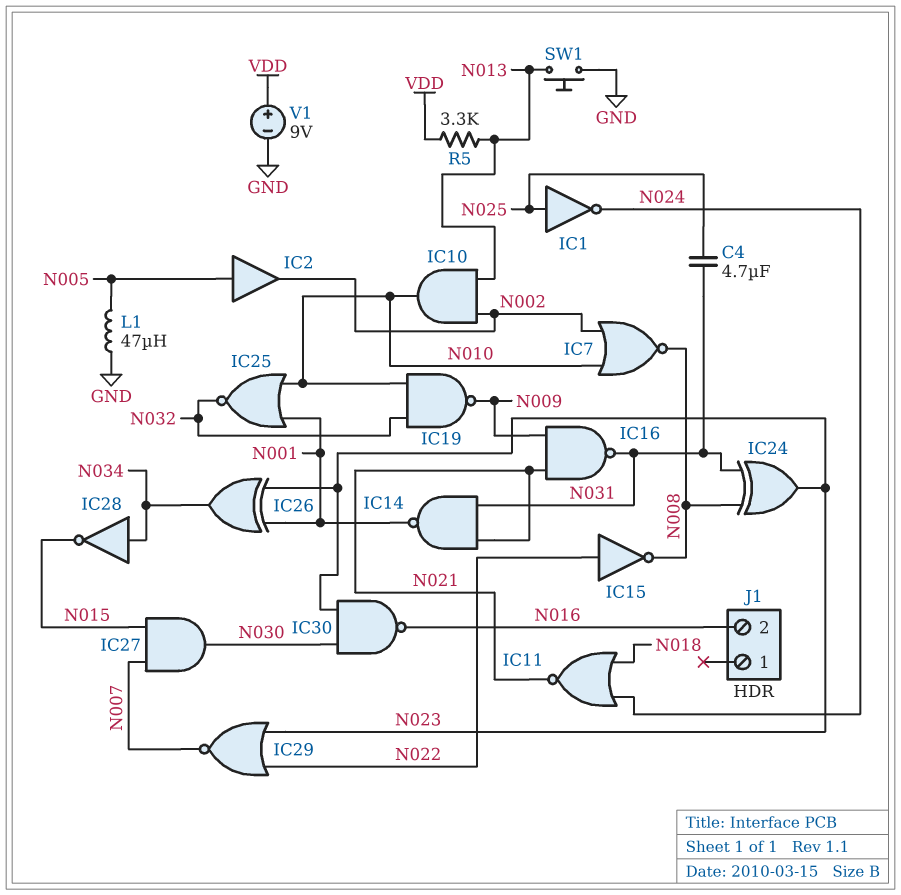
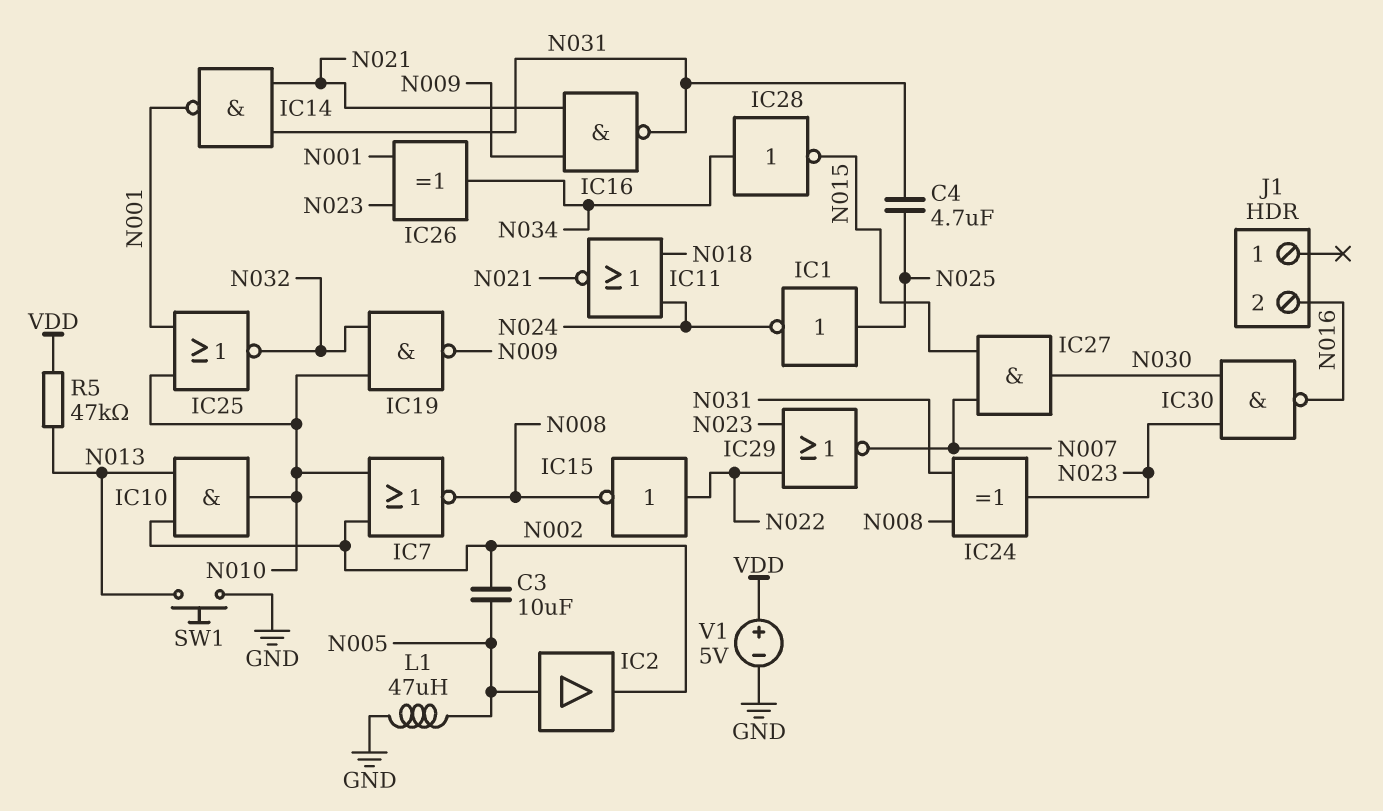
C3: none -> 10uF (N002, N005)
R5: 3.3k (N013, VDD) -> 47k (N013, VDD)
V1: 9V (plus VDD, minus GND) -> 5V (plus VDD, minus GND)

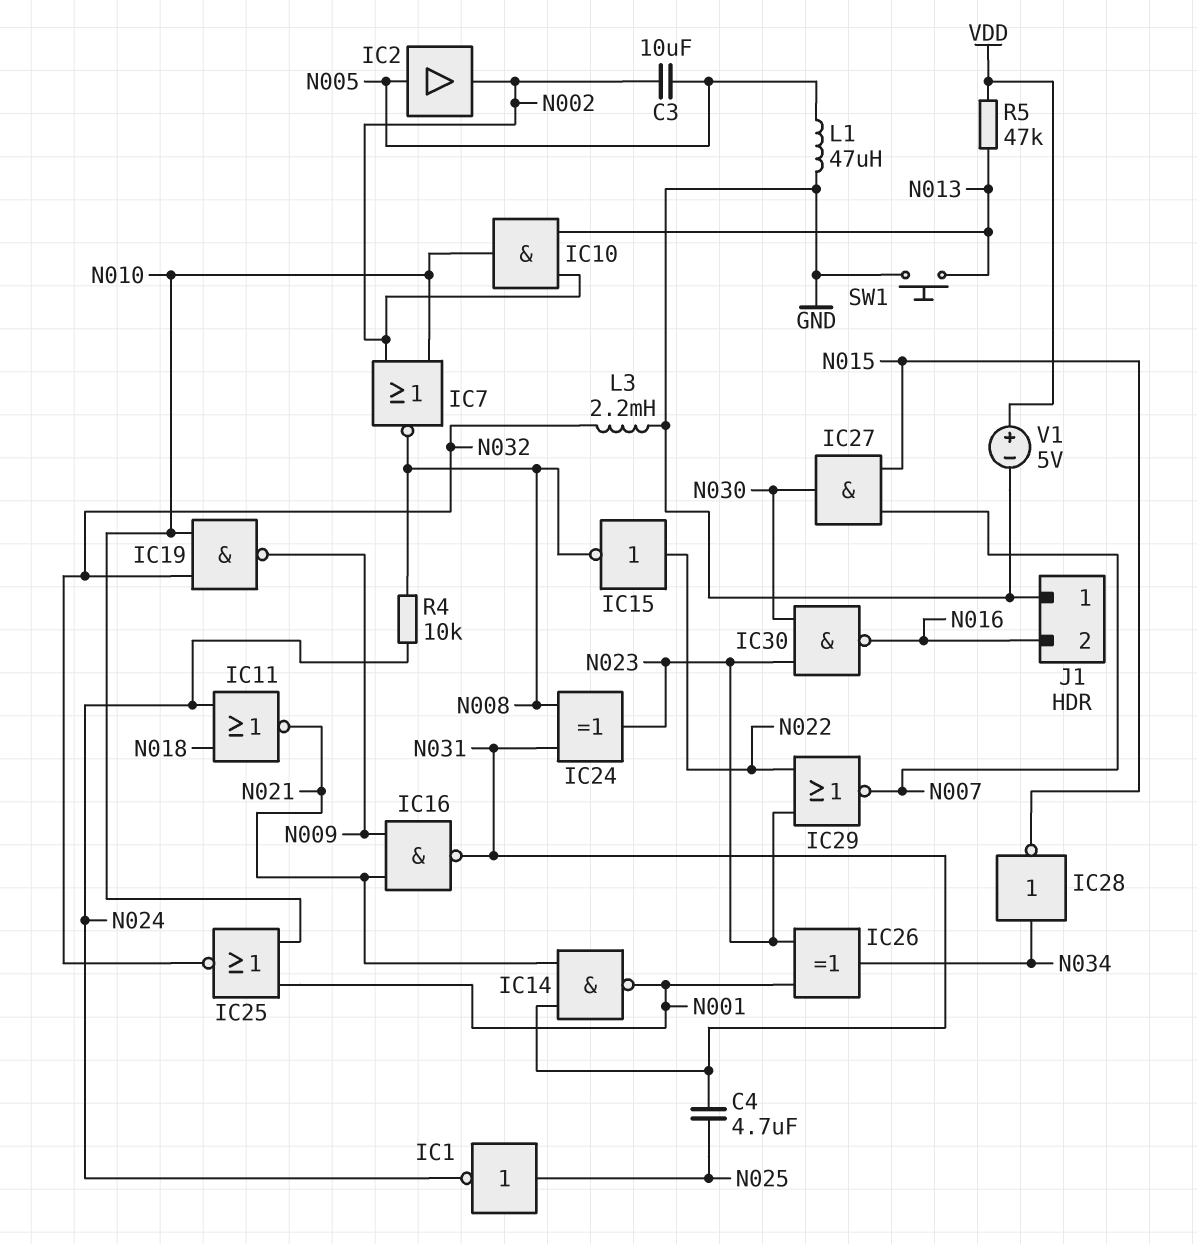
J1 pin 1: none -> GND
L3: none -> 2.2mH (GND, N032)
R4: none -> 10k (N008, N024)

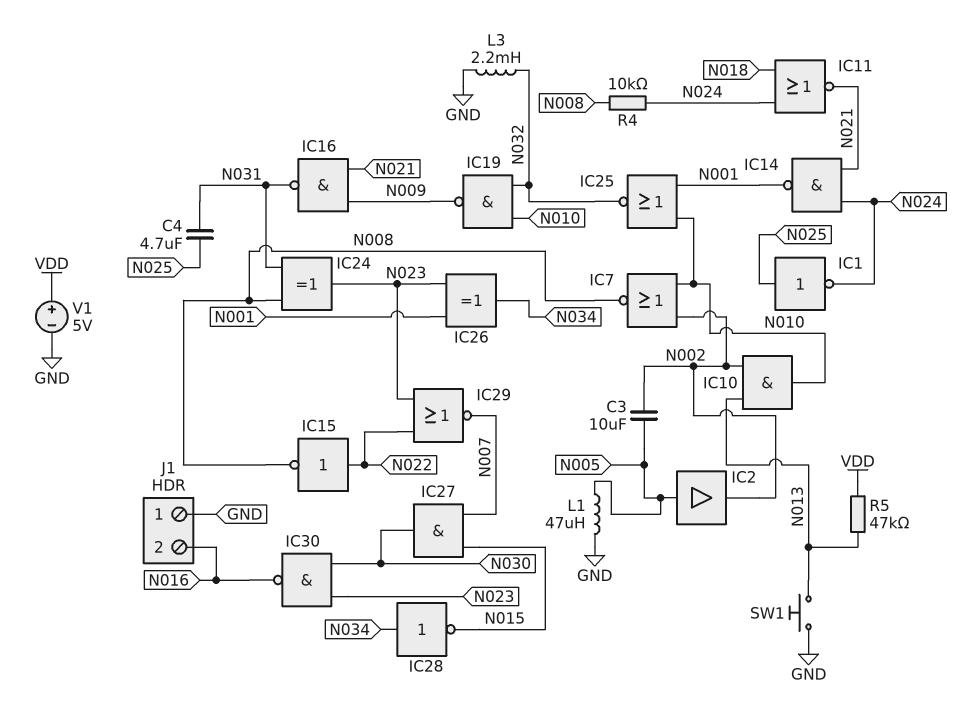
IC14: NAND (in N021, in N031, out N001) -> NAND (in N021, in N024, out N001)

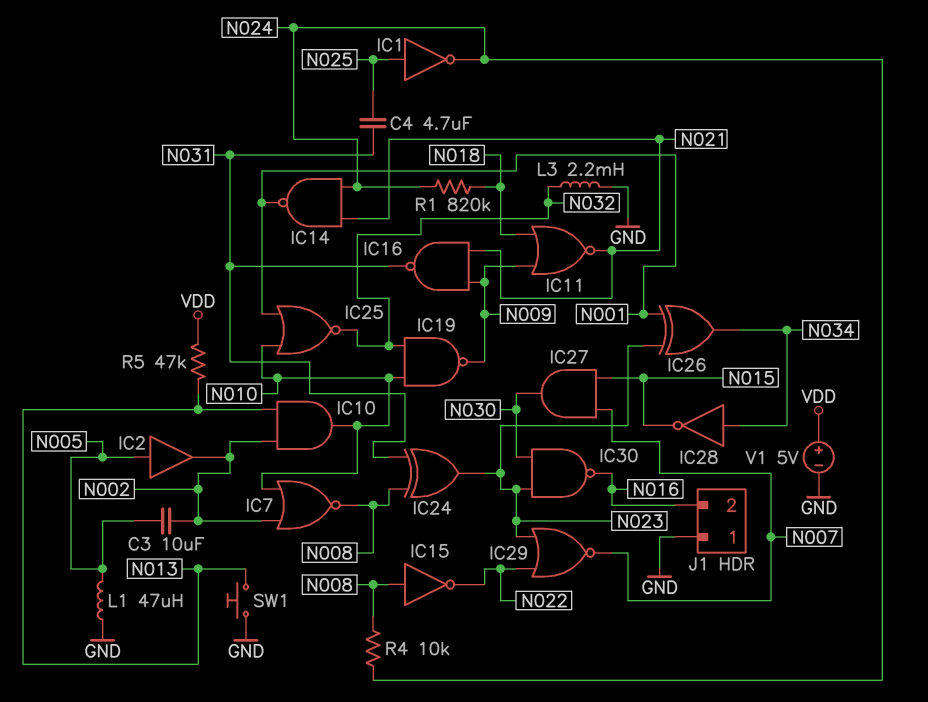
IC11: NOR (in N018, in N024, out N021) -> NOR (in N009, in N018, out N021)
IC15: NOT (in N022, out N008) -> NOT (in N008, out N022)
R1: none -> 820k (N018, N024)

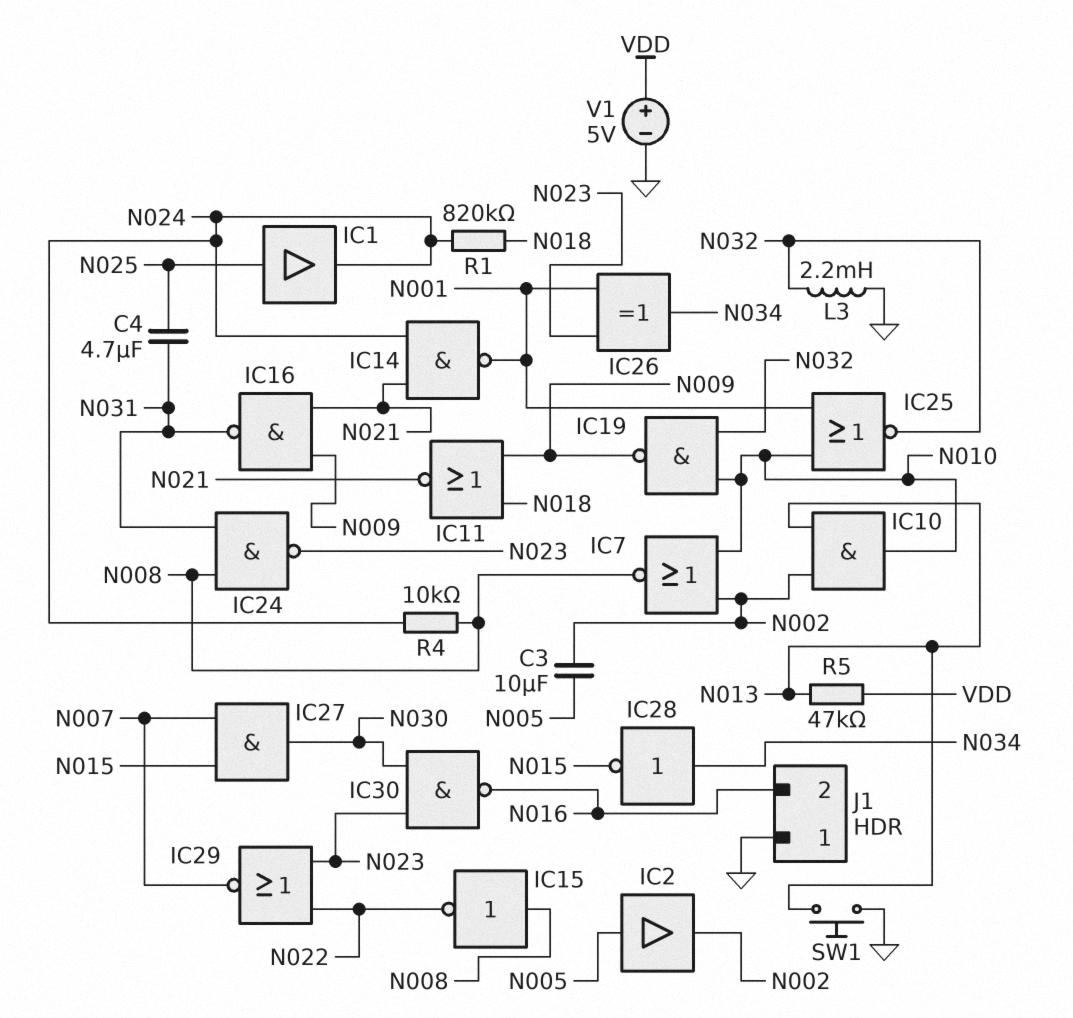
IC1: NOT (in N025, out N024) -> buffer (in N025, out N024)
IC24: XOR (in N008, in N031, out N023) -> NAND (in N008, in N031, out N023)
L1: 47uH (GND, N005) -> none

